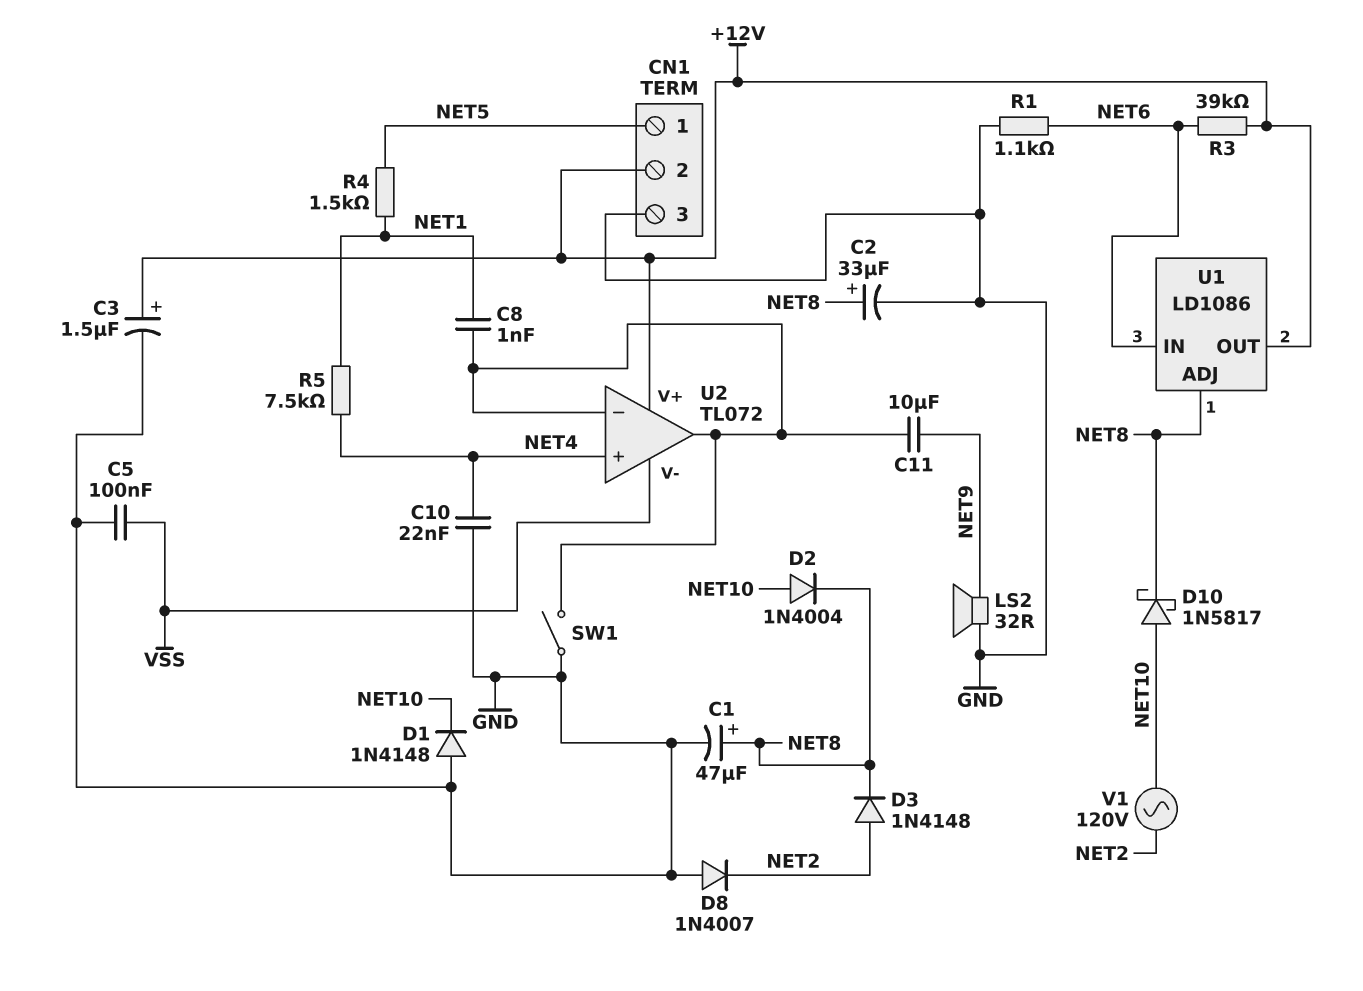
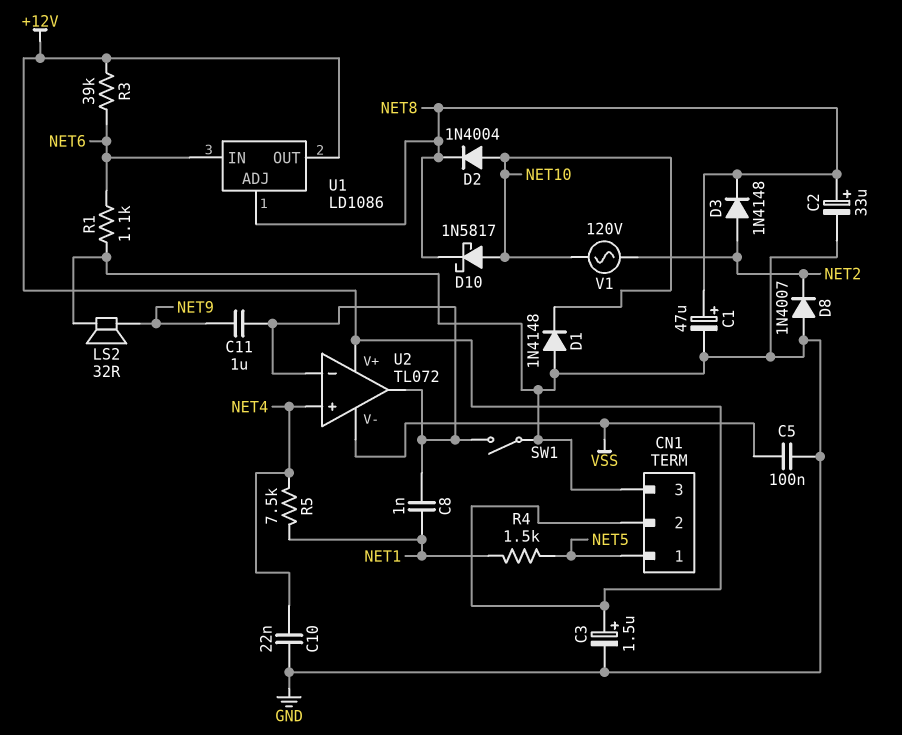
C11: 10uF (NET9, U2/in-) -> 1uF (NET9, U2/in-)

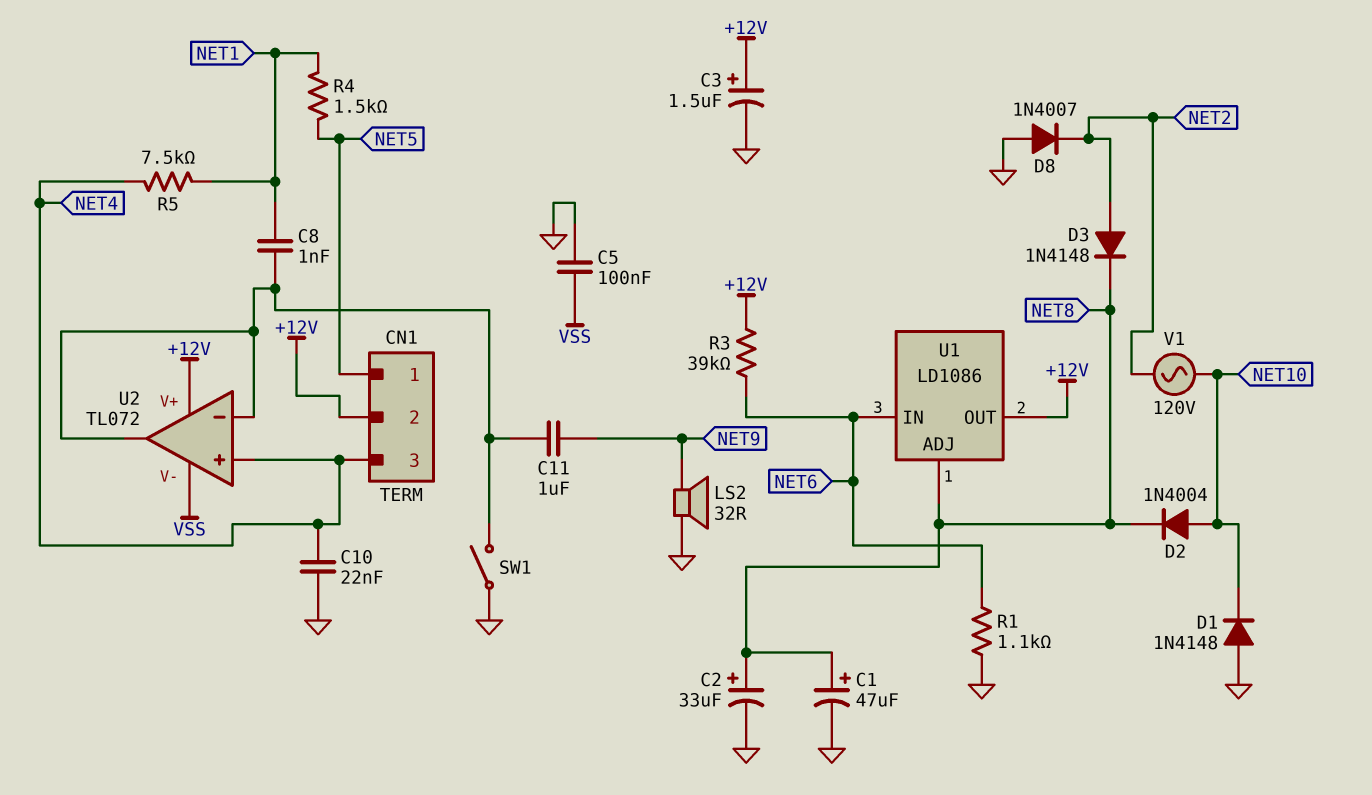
CN1 pin 3: GND -> NET4
D10: schottky 1N5817 (A NET10, K NET8) -> none

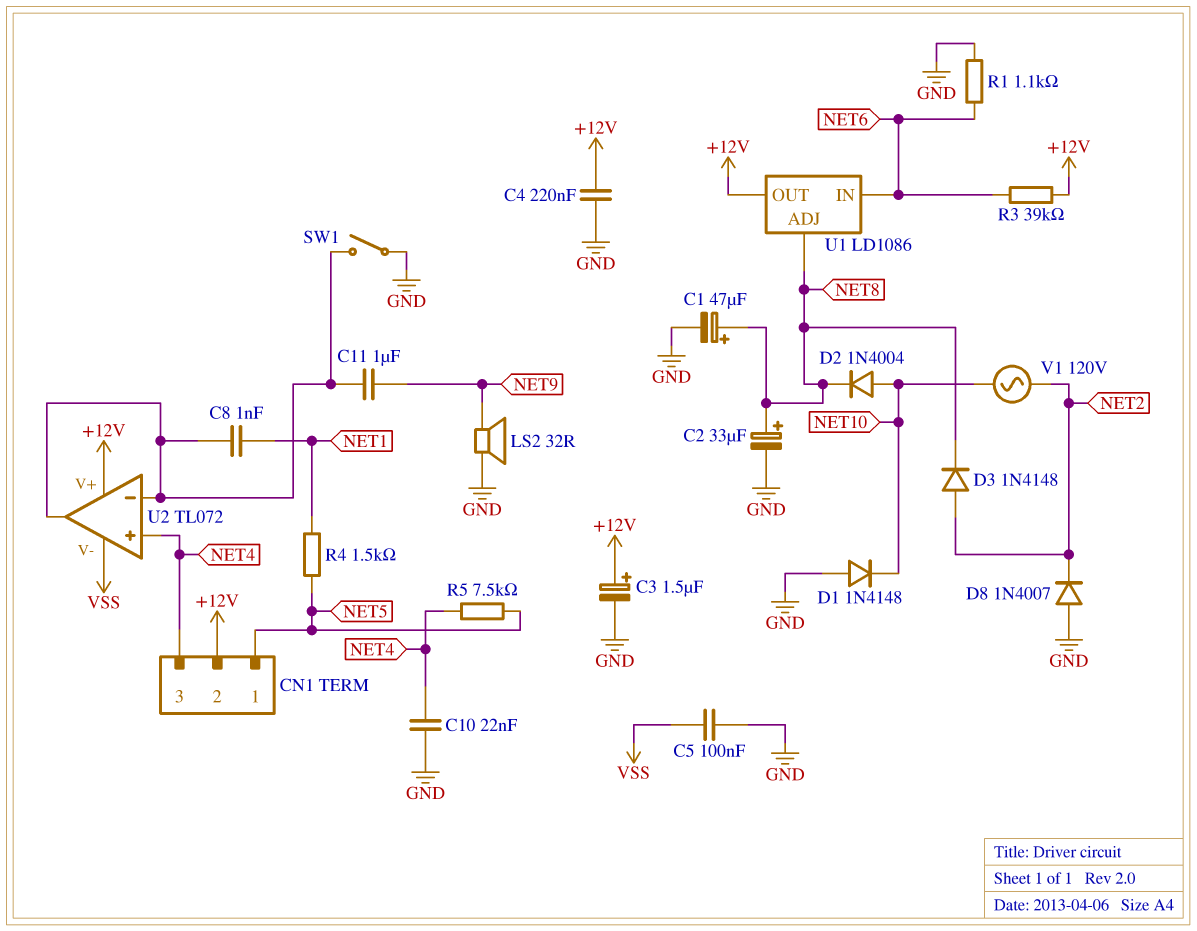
C4: none -> 220nF (+12V, GND)
R5: 7.5k (NET1, NET4) -> 7.5k (NET4, NET5)

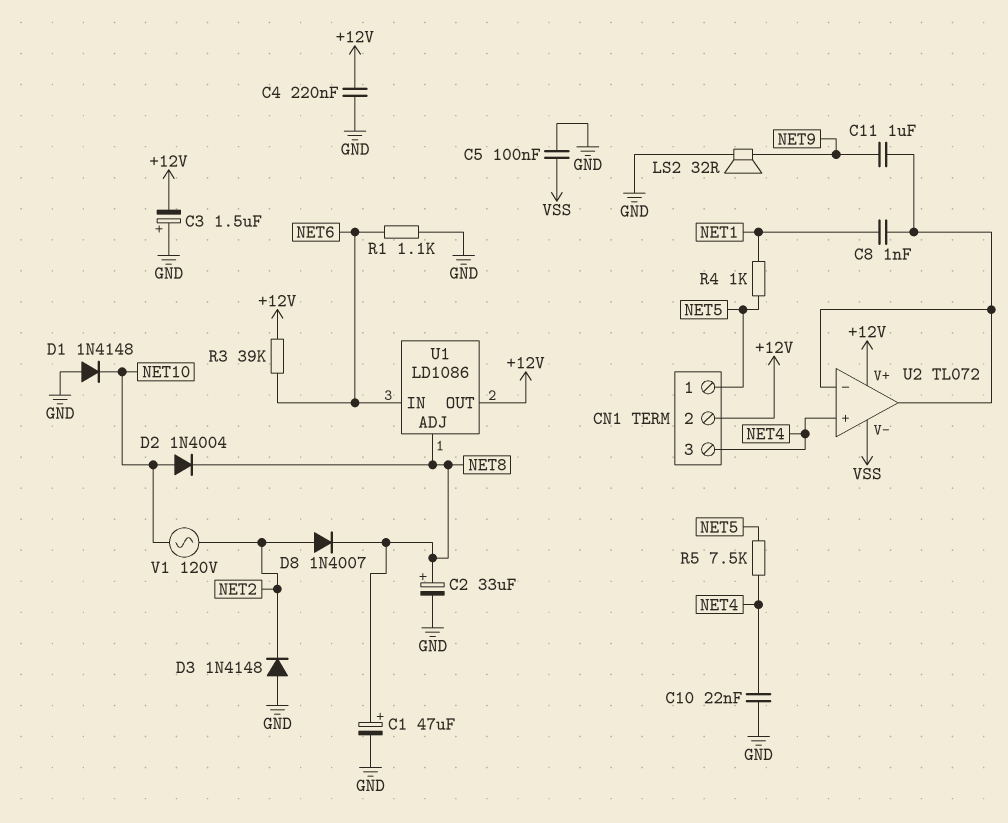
C3: 1.5uF (plus +12V, minus GND) -> 1.5uF (plus GND, minus +12V)
D3: diode 1N4148 (A NET2, K NET8) -> diode 1N4148 (A GND, K NET2)
D8: diode 1N4007 (A GND, K NET2) -> diode 1N4007 (A NET2, K NET8)
R4: 1.5k (NET1, NET5) -> 1k (NET1, NET5)
SW1: switch (GND, U2/in-) -> none

